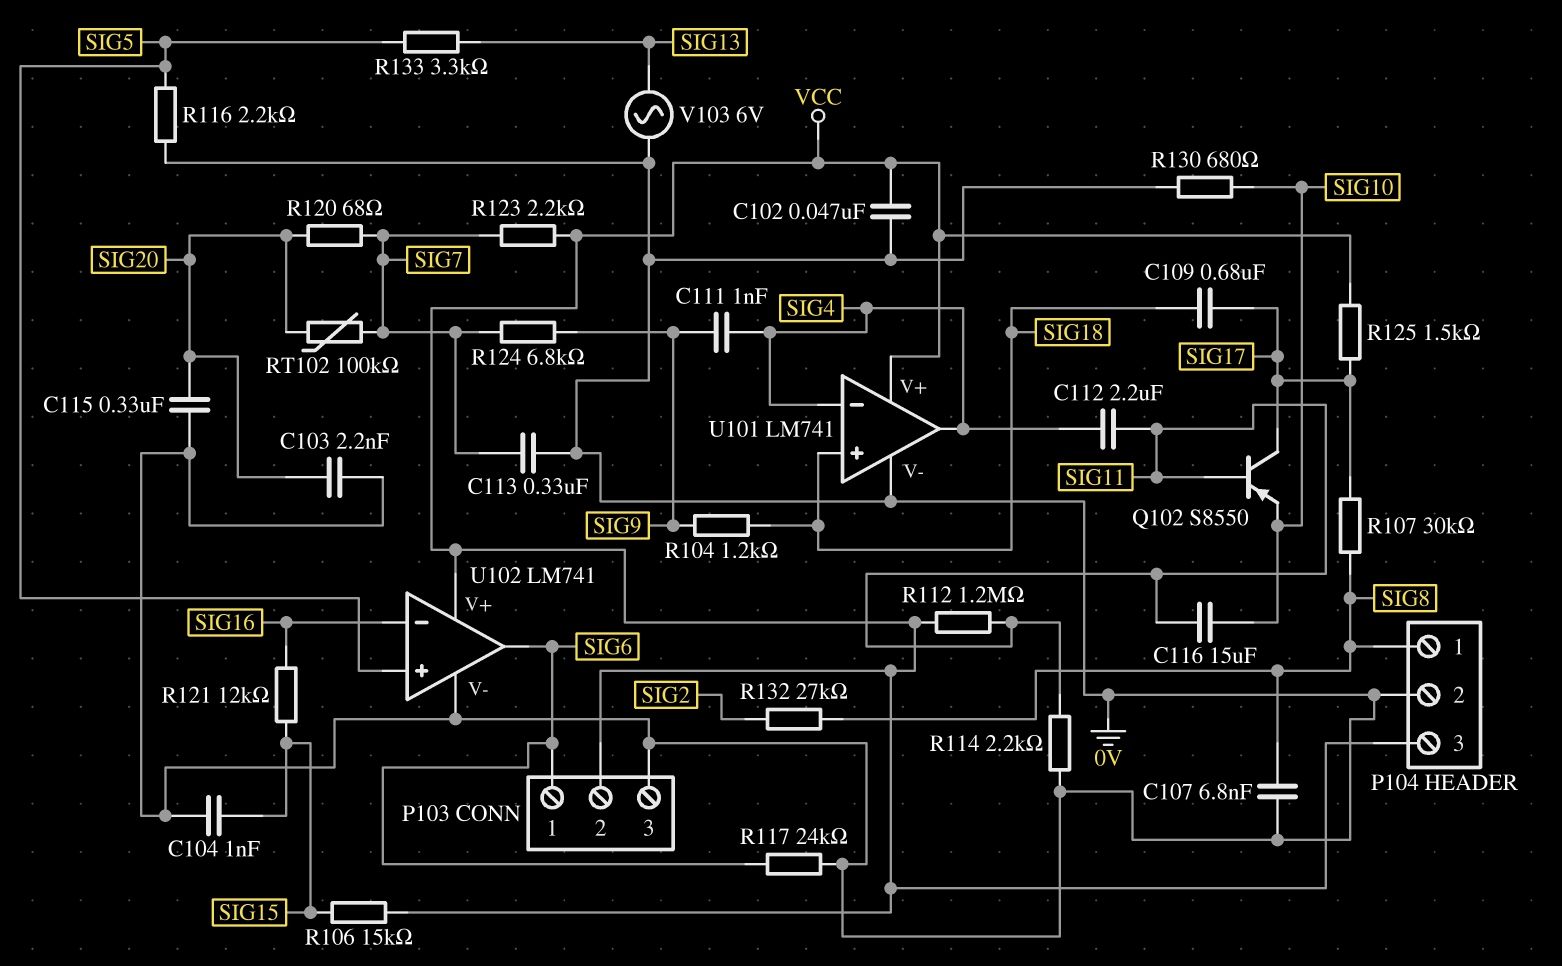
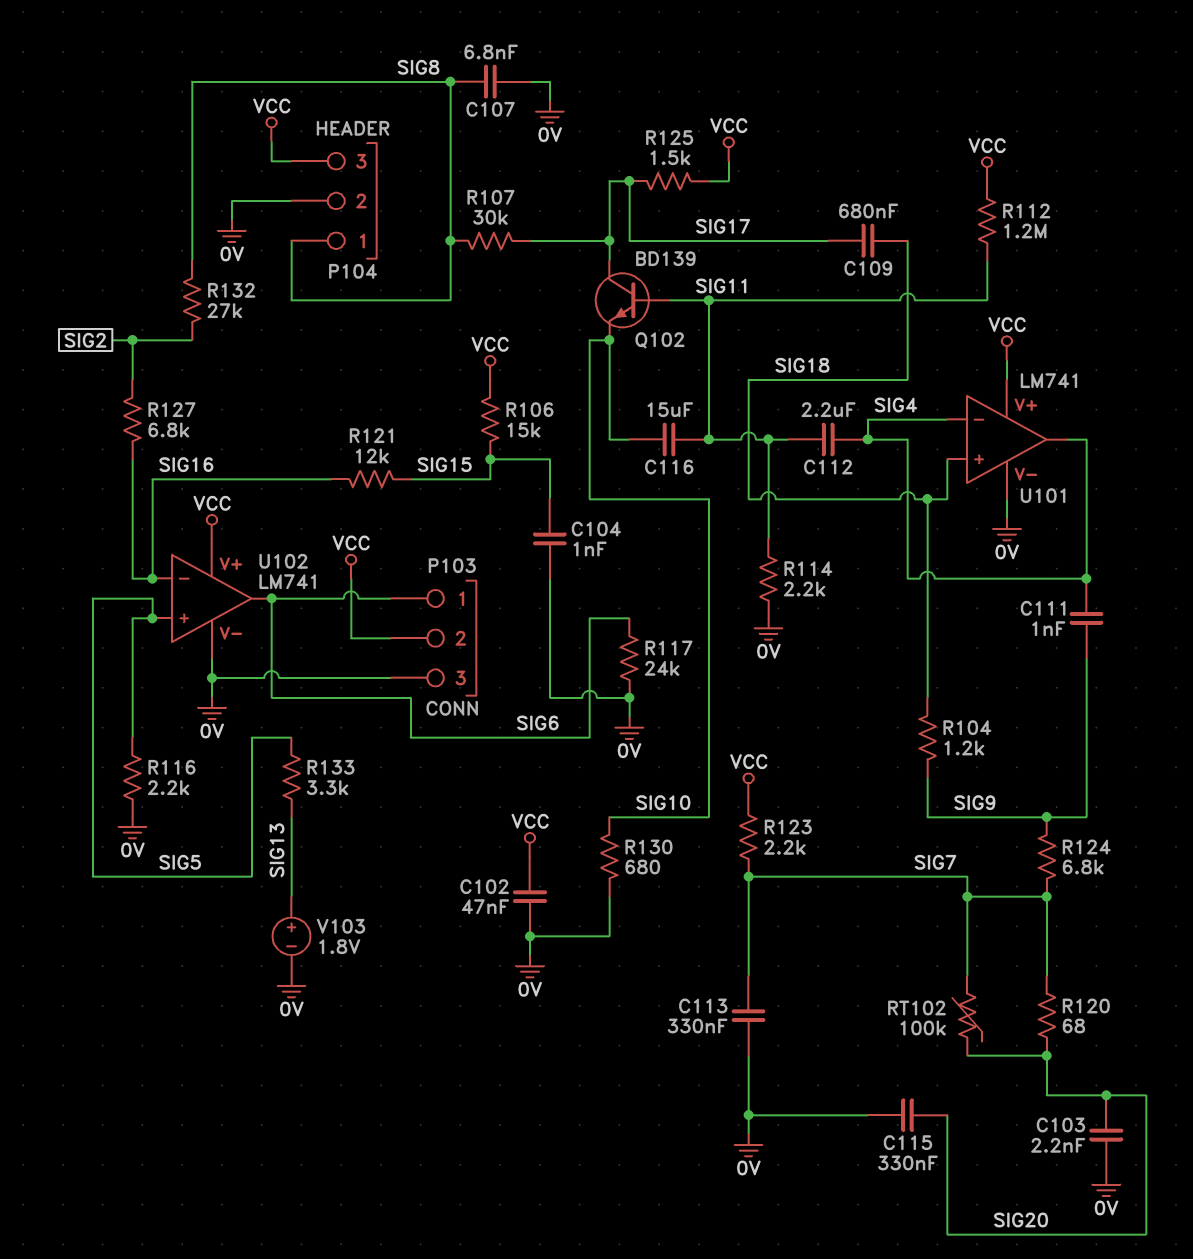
Q102: PNP S8550 (B SIG11, C SIG17, E SIG10) -> NPN BD139 (B SIG11, C SIG17, E SIG10)
R127: none -> 6.8k (SIG2, SIG16)
V103: AC 6V (0V, SIG13) -> 1.8V (plus SIG13, minus 0V)

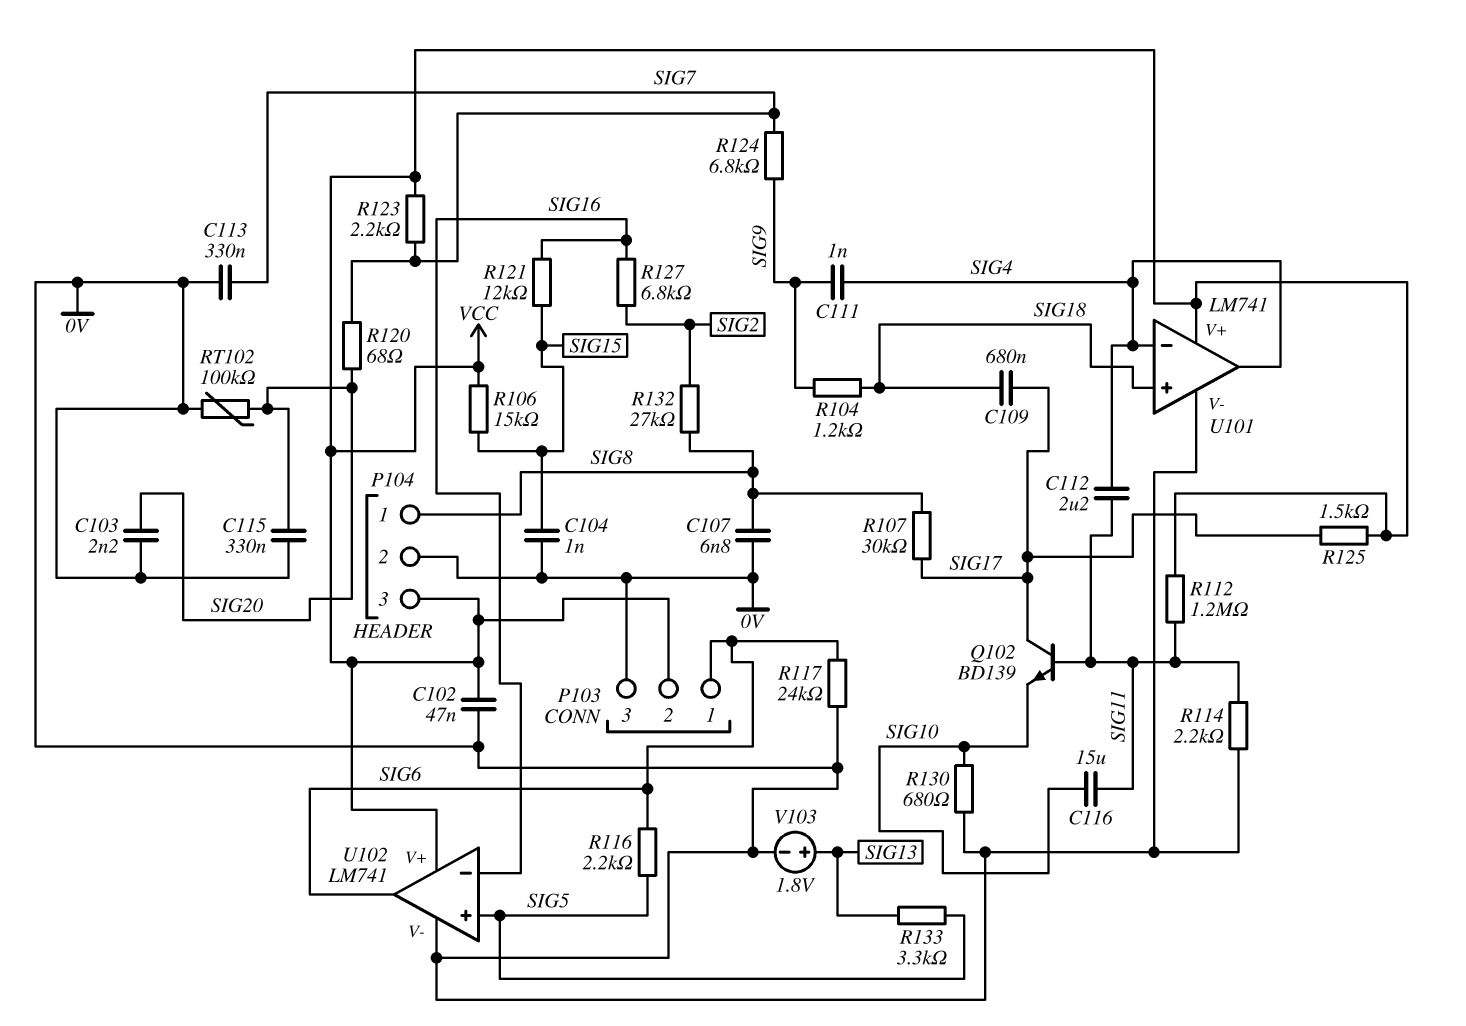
R116: 2.2k (0V, SIG5) -> 2.2k (SIG5, SIG6)
RT102: 100k (SIG7, SIG20) -> 100k (0V, SIG20)

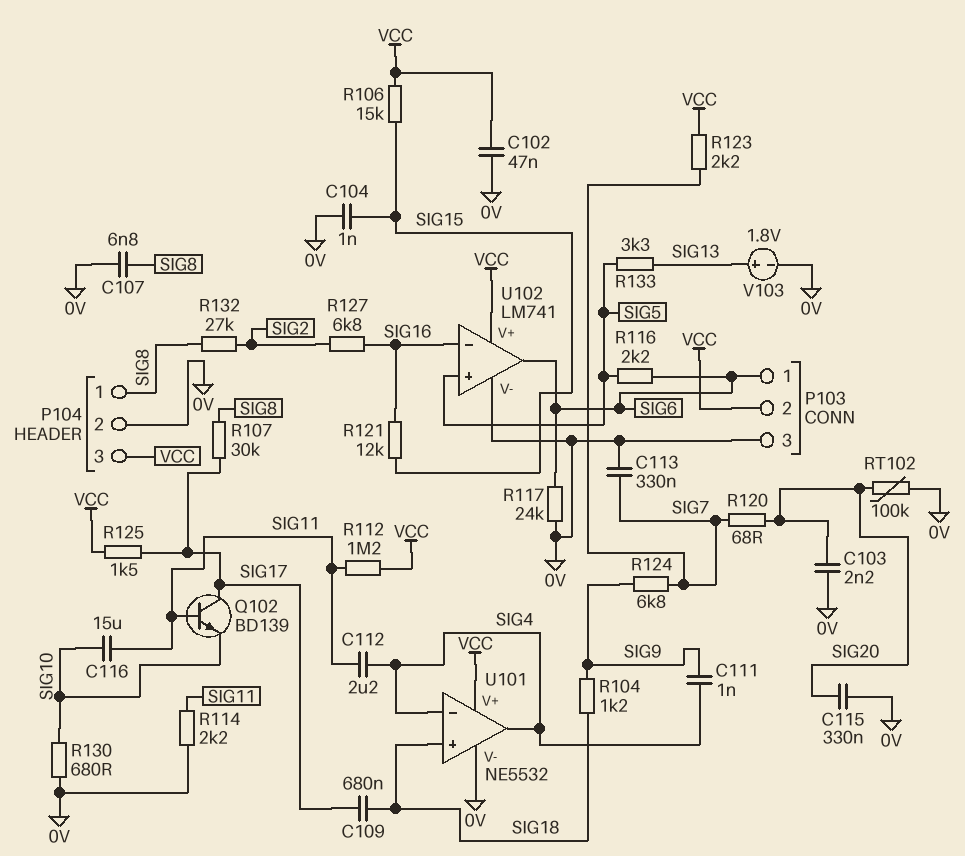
U101: LM741 -> NE5532

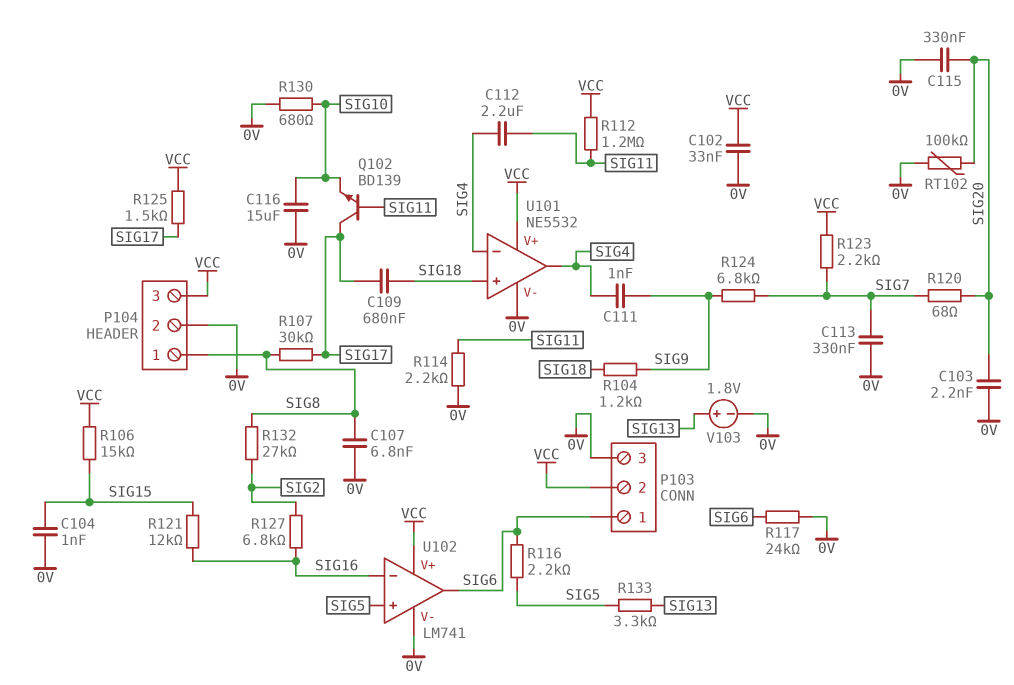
C102: 47nF (0V, VCC) -> 33nF (0V, VCC)
C116: 15uF (SIG10, SIG11) -> 15uF (0V, SIG10)

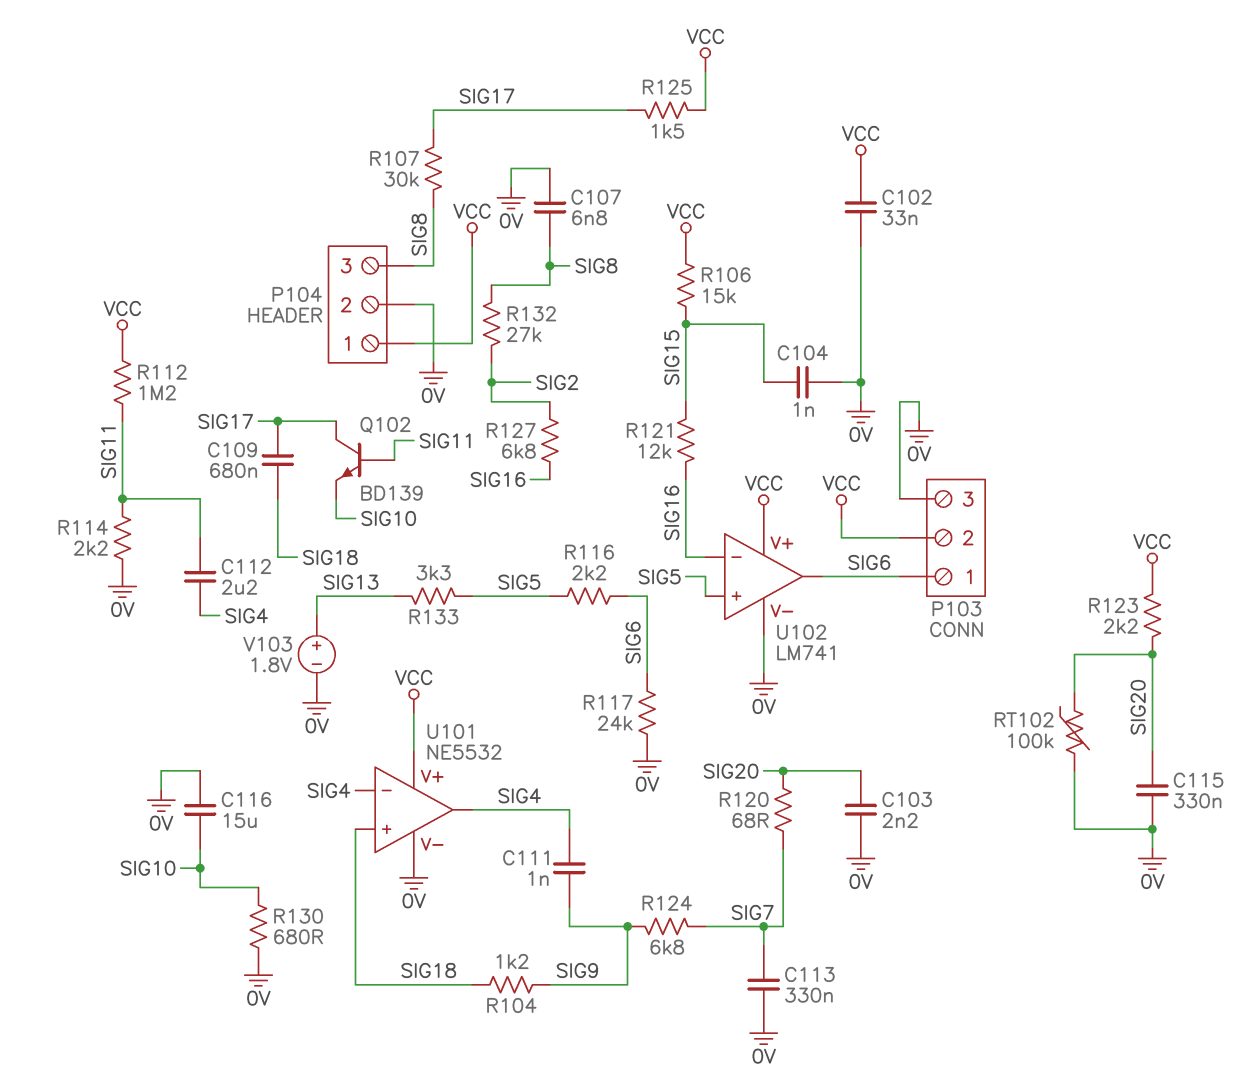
P104 pin 1: SIG8 -> VCC
P104 pin 3: VCC -> SIG8
R123: 2.2k (SIG7, VCC) -> 2.2k (SIG20, VCC)

